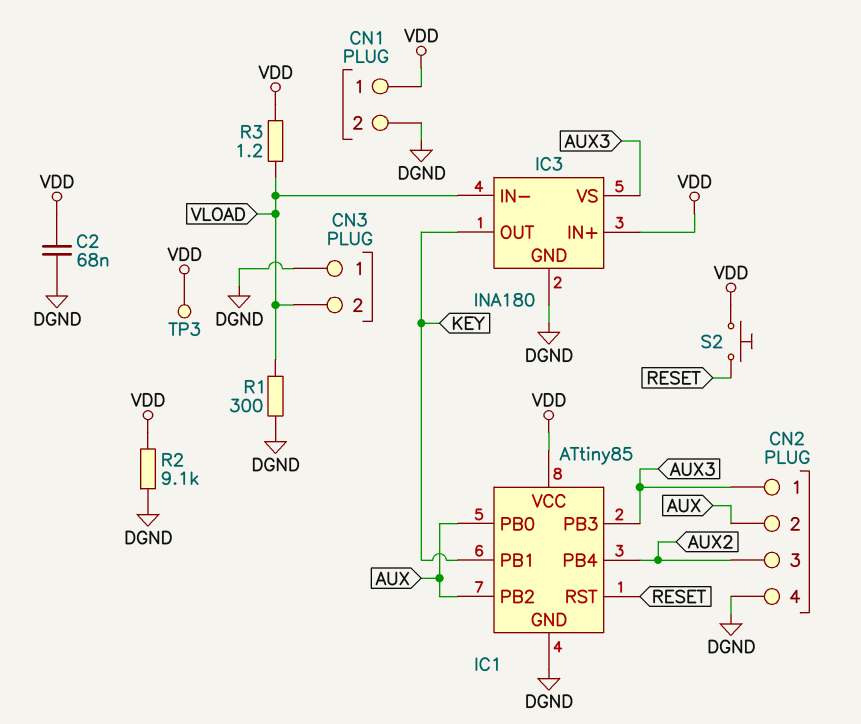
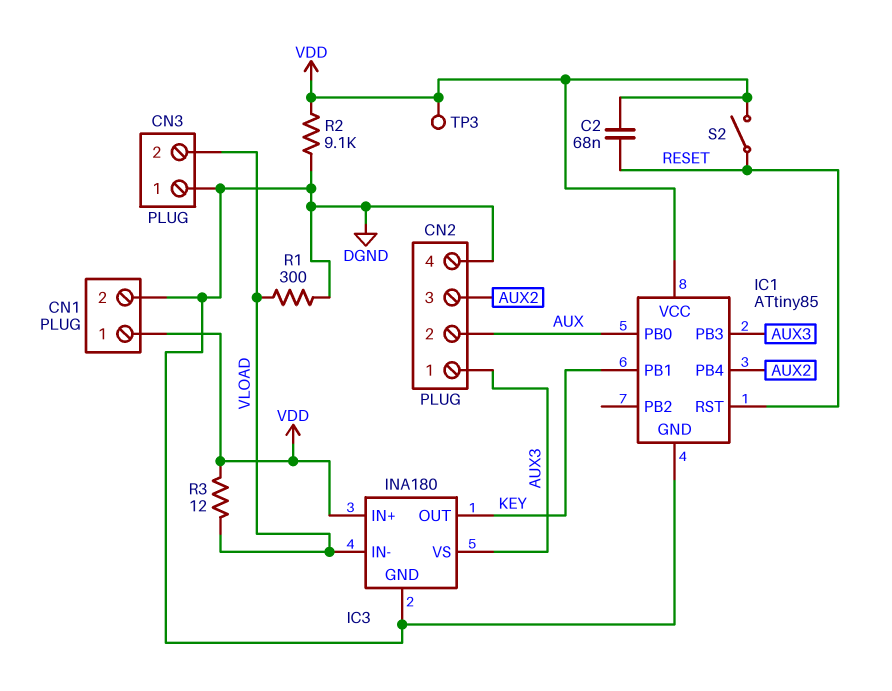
C2: 68nF (DGND, VDD) -> 68nF (RESET, VDD)
IC1 pin PB2: AUX -> none
R3: 1.2 (VDD, VLOAD) -> 12 (VDD, VLOAD)
S2: button (RESET, VDD) -> switch (RESET, VDD)

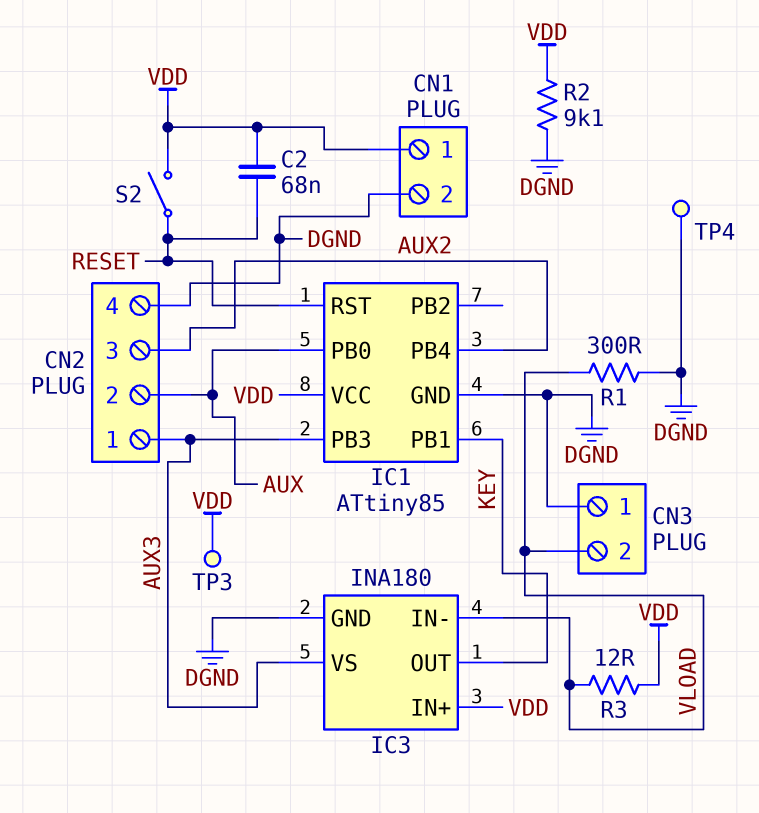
TP4: none -> test point (DGND)

